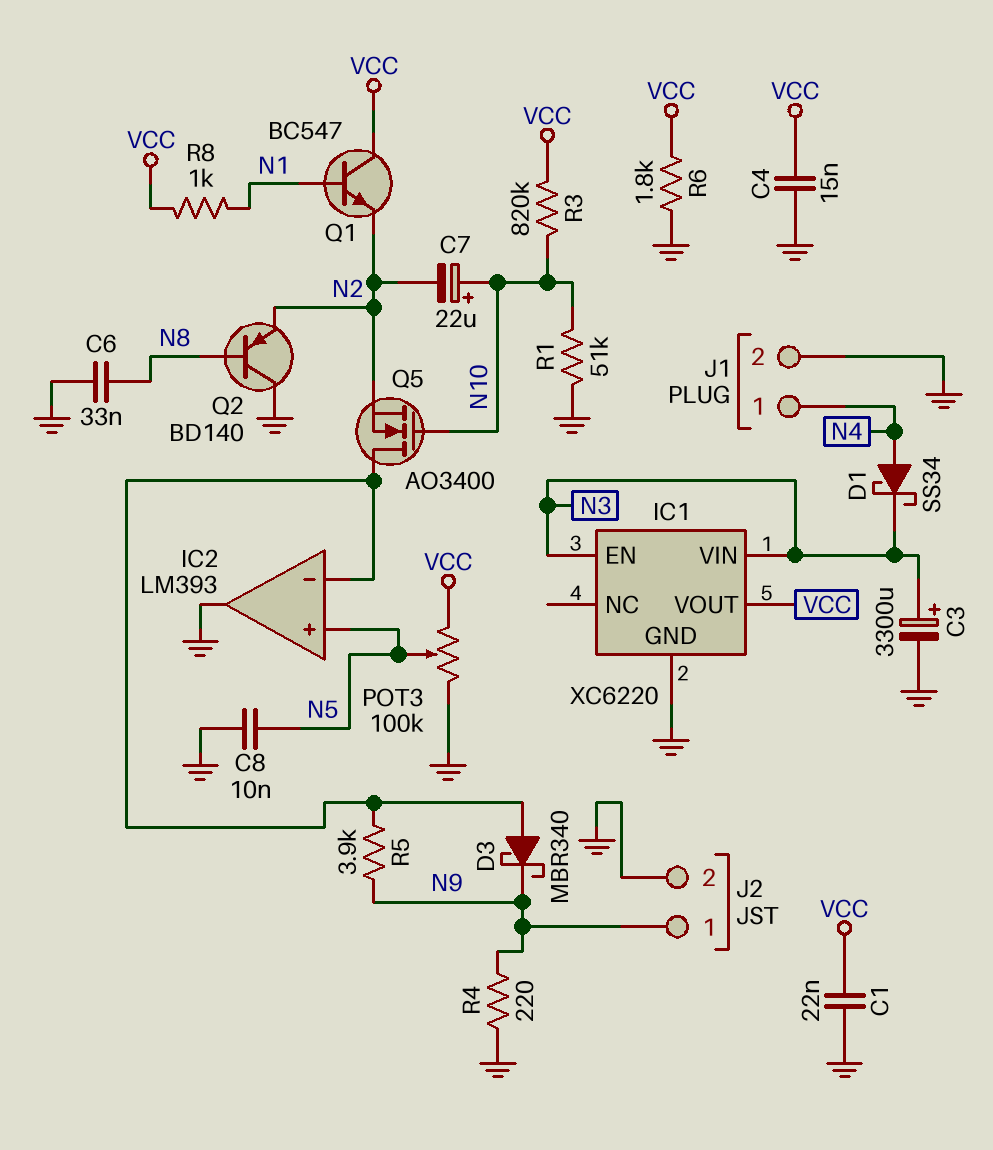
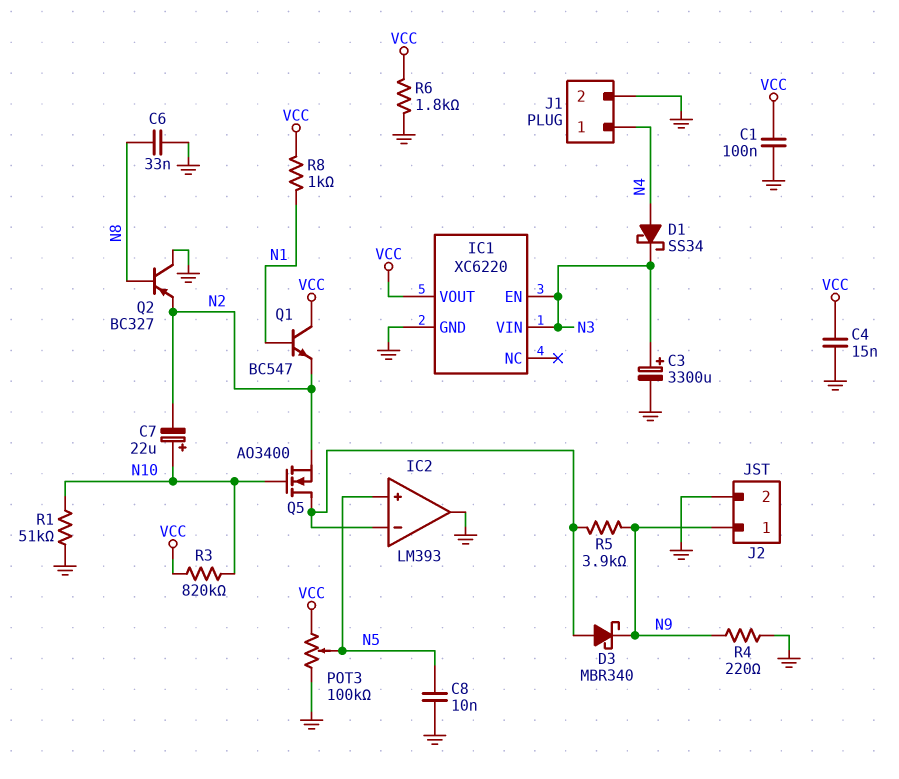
C1: 22nF (GND, VCC) -> 100nF (GND, VCC)
Q2: PNP BD140 (B N8, C GND, E N2) -> PNP BC327 (B N8, C GND, E N2)

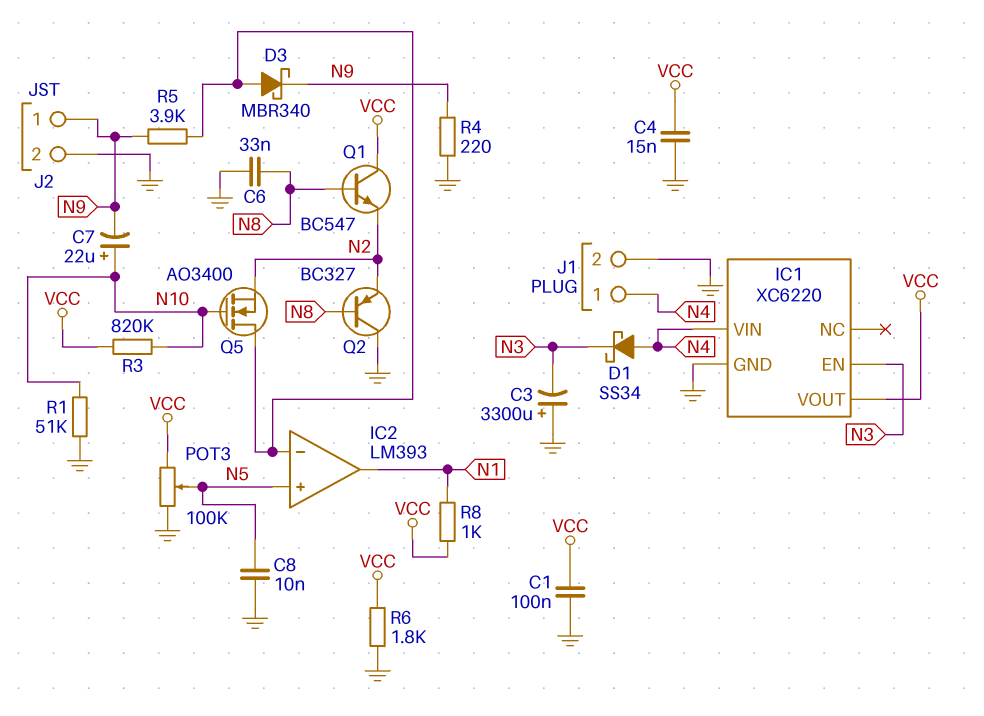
C3: 3300uF (plus N3, minus GND) -> 3300uF (plus GND, minus N3)
C7: 22uF (plus N10, minus N2) -> 22uF (plus N10, minus N9)
IC1 pin VIN: N3 -> N4
IC2 pin out: GND -> N1
Q1: NPN BC547 (B N1, C VCC, E N2) -> NPN BC547 (B N8, C VCC, E N2)

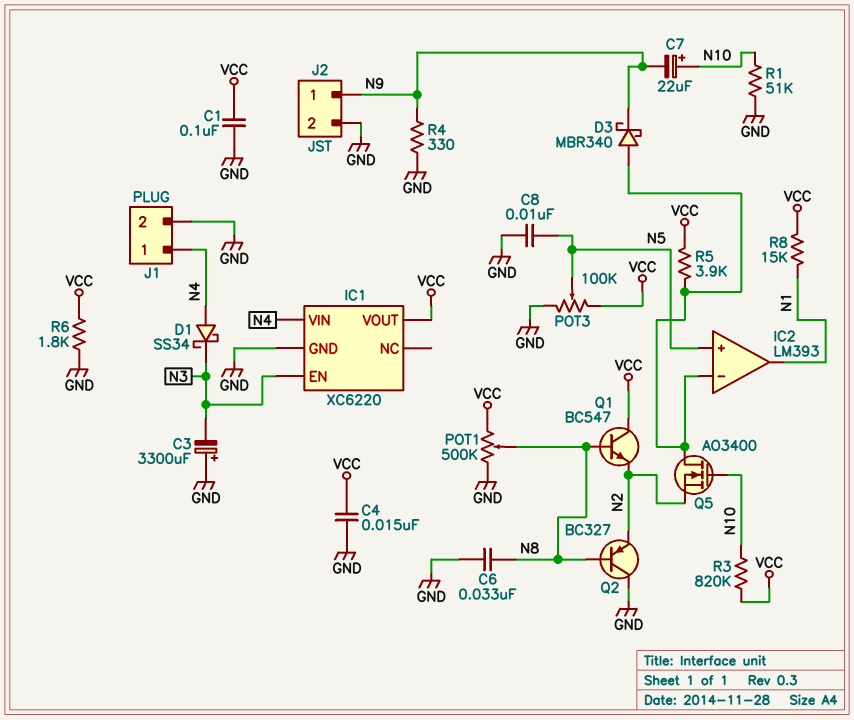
POT1: none -> 500k (GND, VCC, wiper N8)
R4: 220 (GND, N9) -> 330 (GND, N9)
R5: 3.9k (IC2/in-, N9) -> 3.9k (IC2/in-, VCC)
R8: 1k (N1, VCC) -> 15k (N1, VCC)

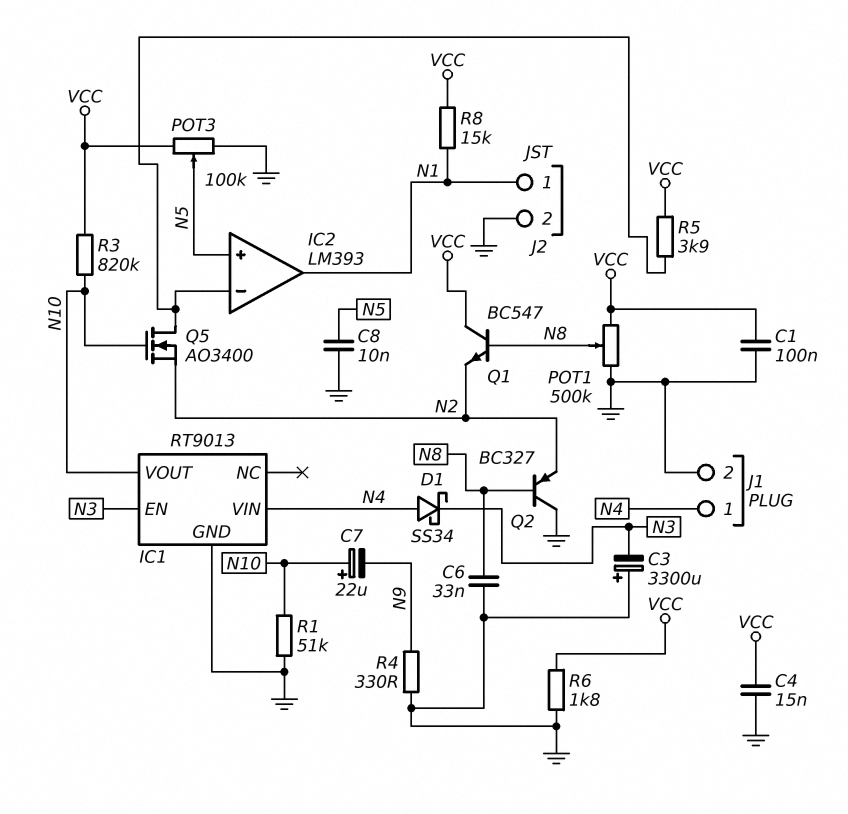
D3: schottky MBR340 (A IC2/in-, K N9) -> none
IC1: XC6220 -> RT9013
IC1 pin VOUT: VCC -> N10
J2 pin 1: N9 -> N1

